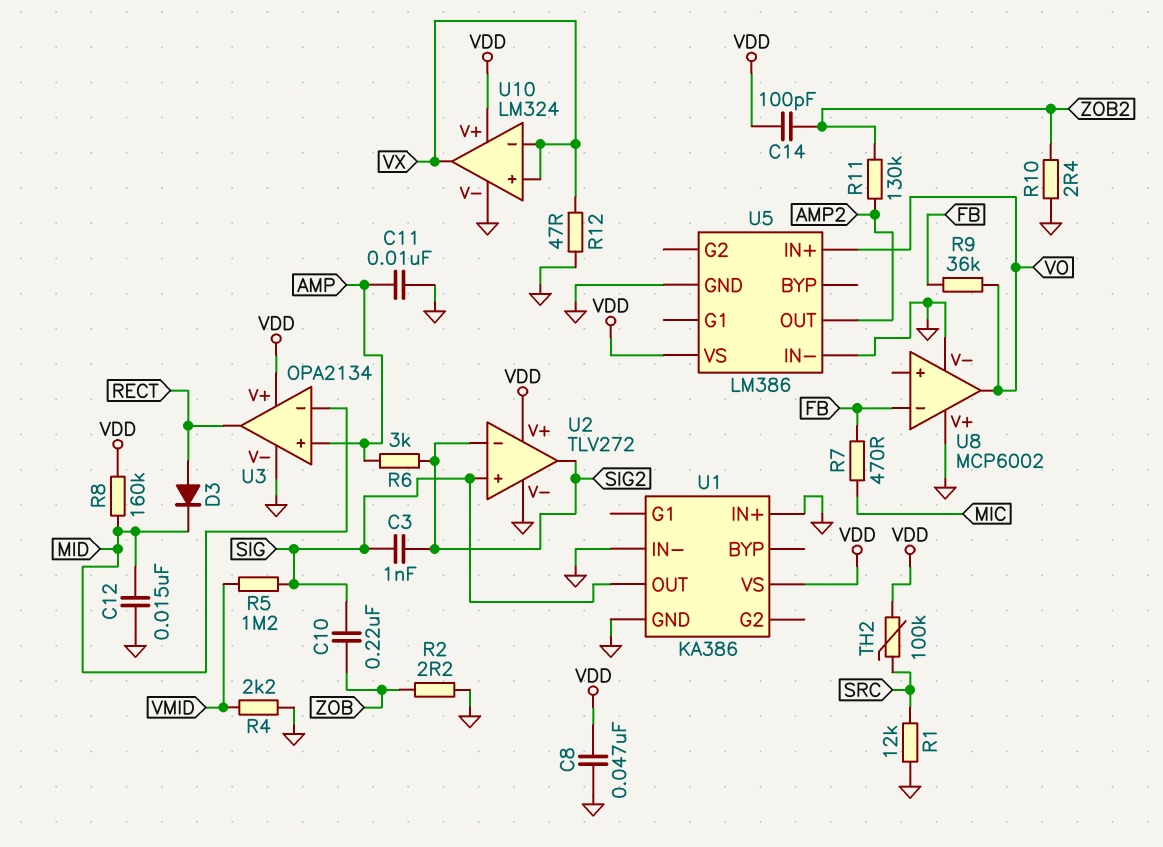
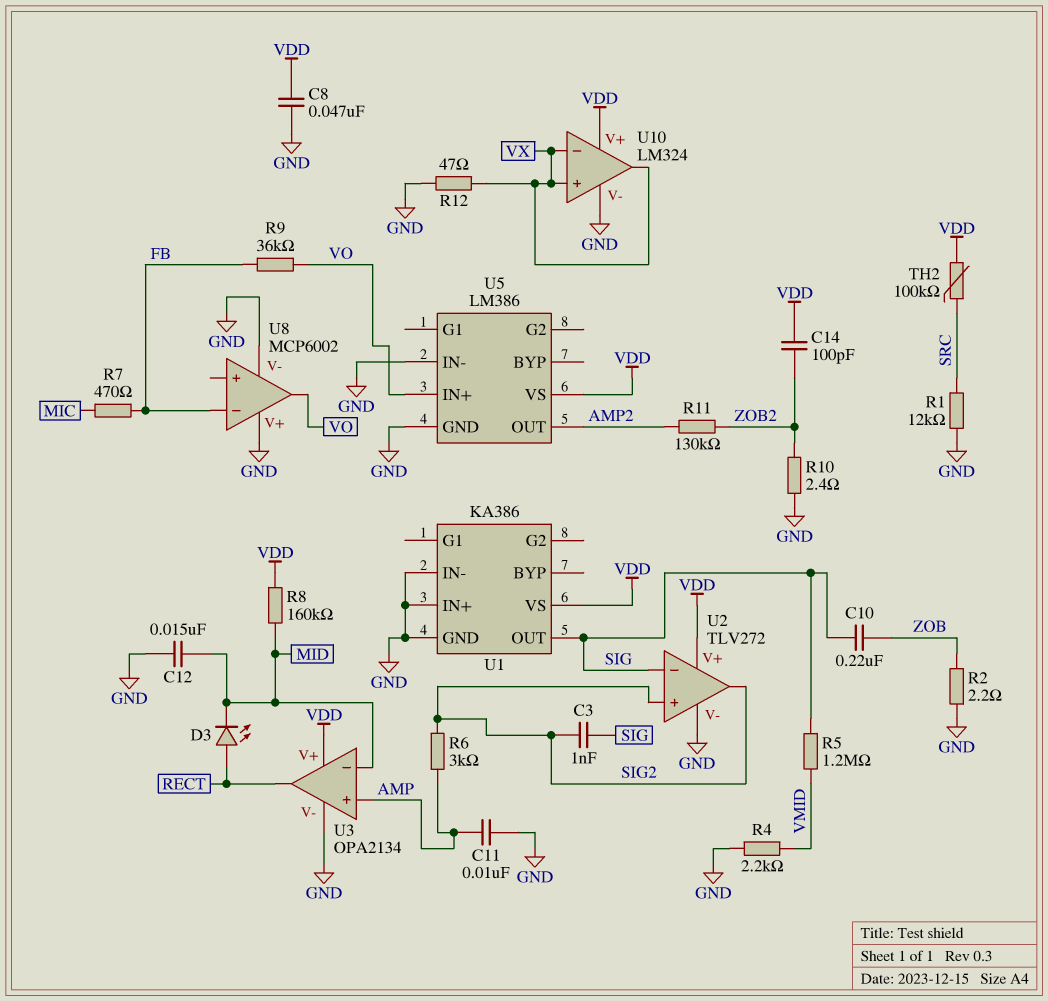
D3: diode (A RECT, K MID) -> LED (A RECT, K MID)
U2 pin in+: SIG -> SIG2
U2 pin in-: SIG2 -> SIG

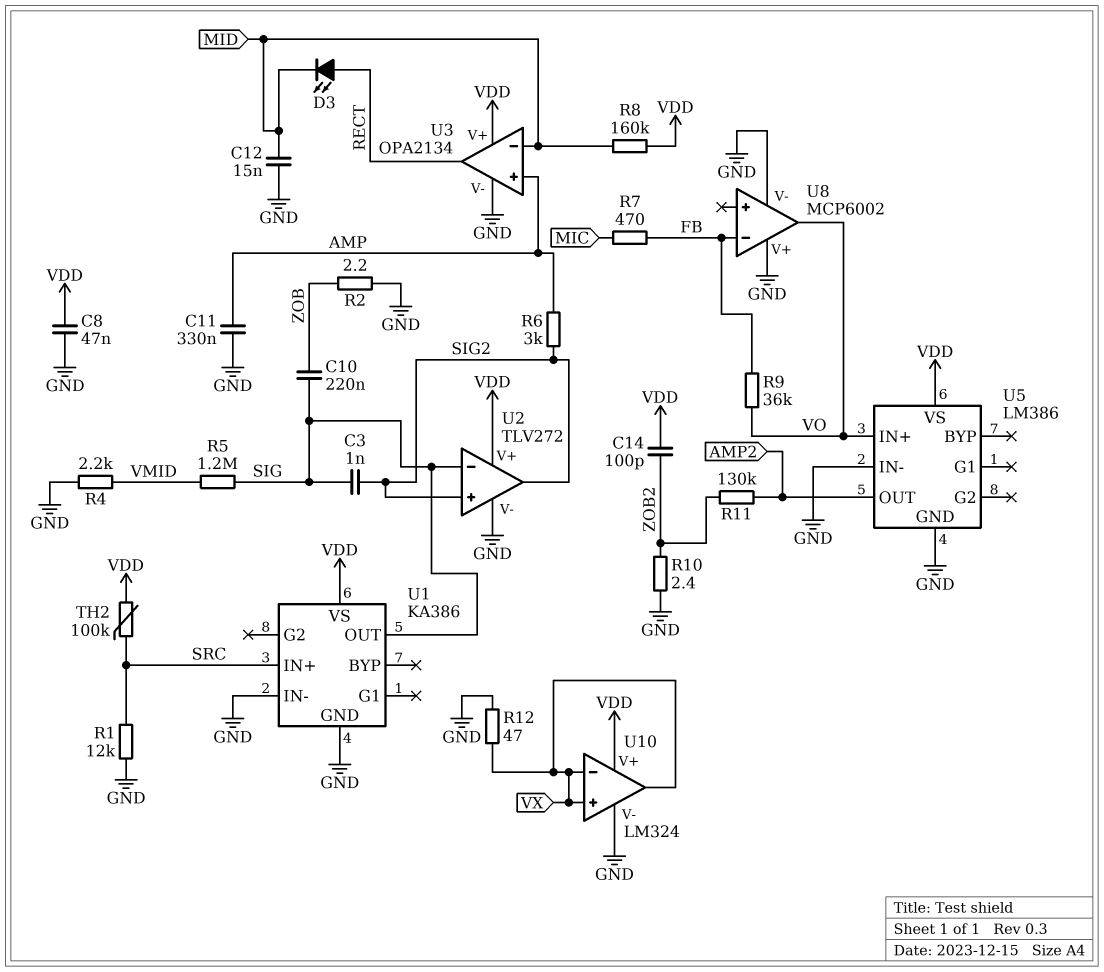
C11: 10nF (AMP, GND) -> 330nF (AMP, GND)
U1 pin IN+: GND -> SRC

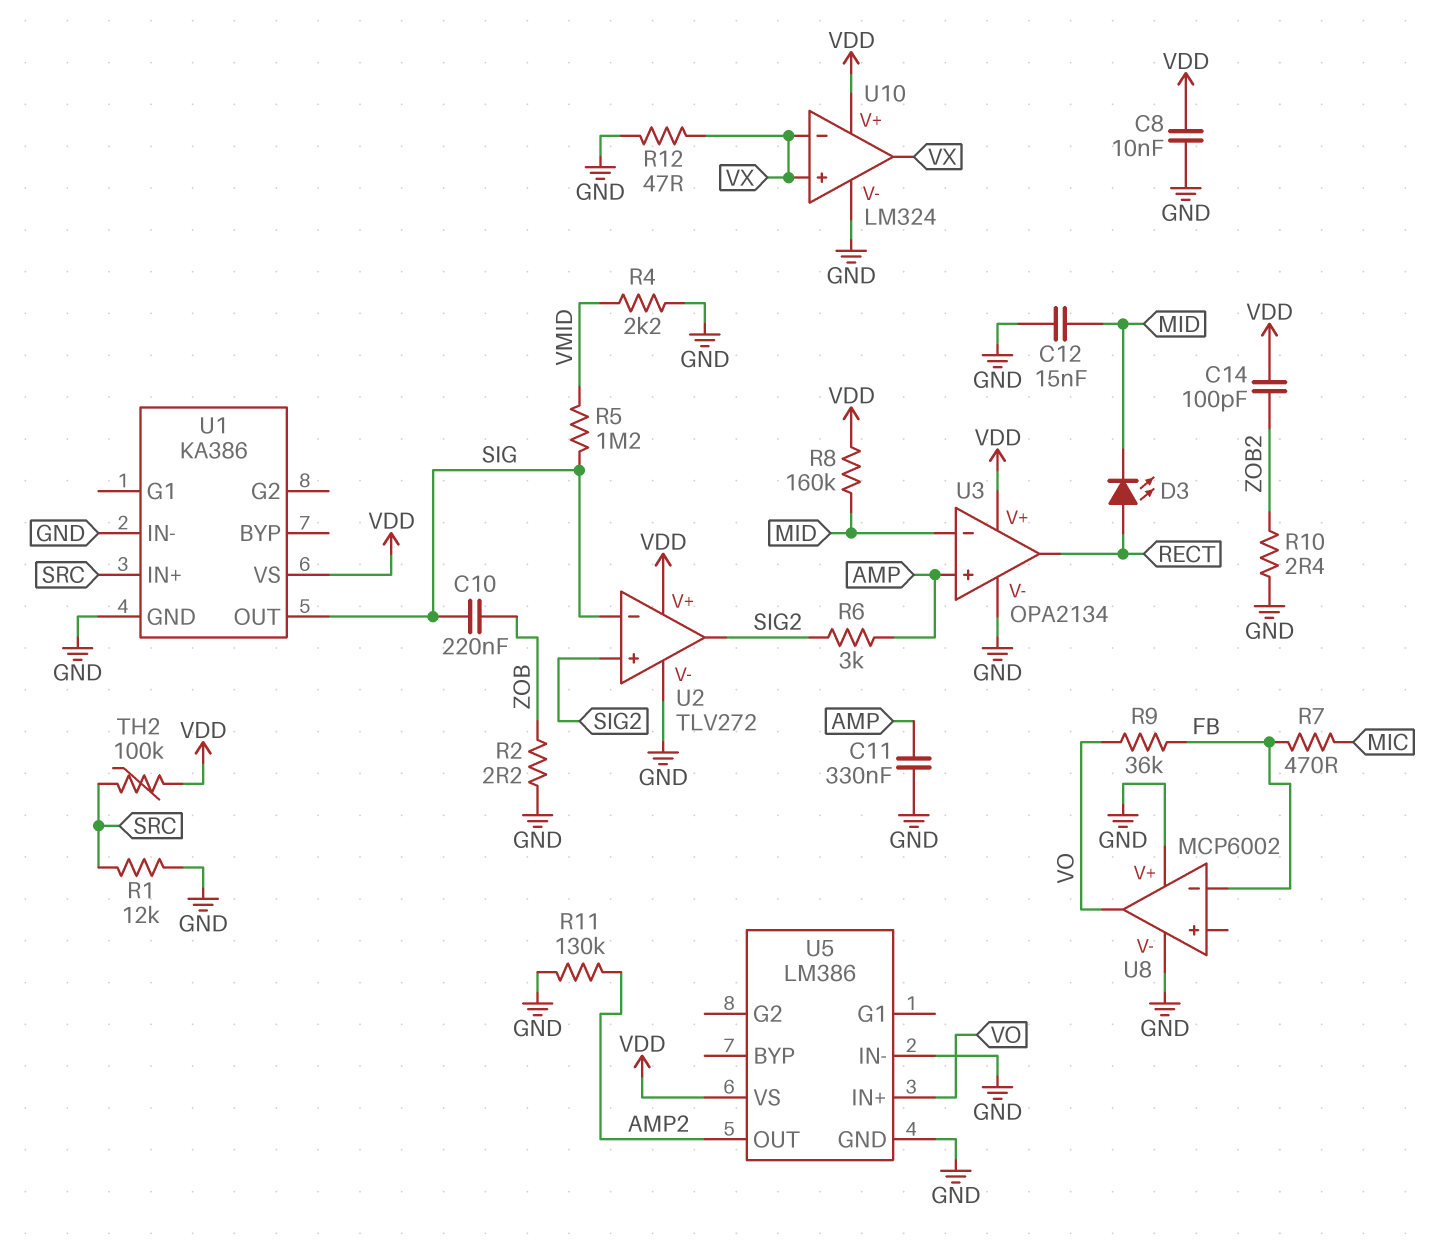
C3: 1nF (SIG, SIG2) -> none
C8: 47nF (GND, VDD) -> 10nF (GND, VDD)
R11: 130k (AMP2, ZOB2) -> 130k (AMP2, GND)

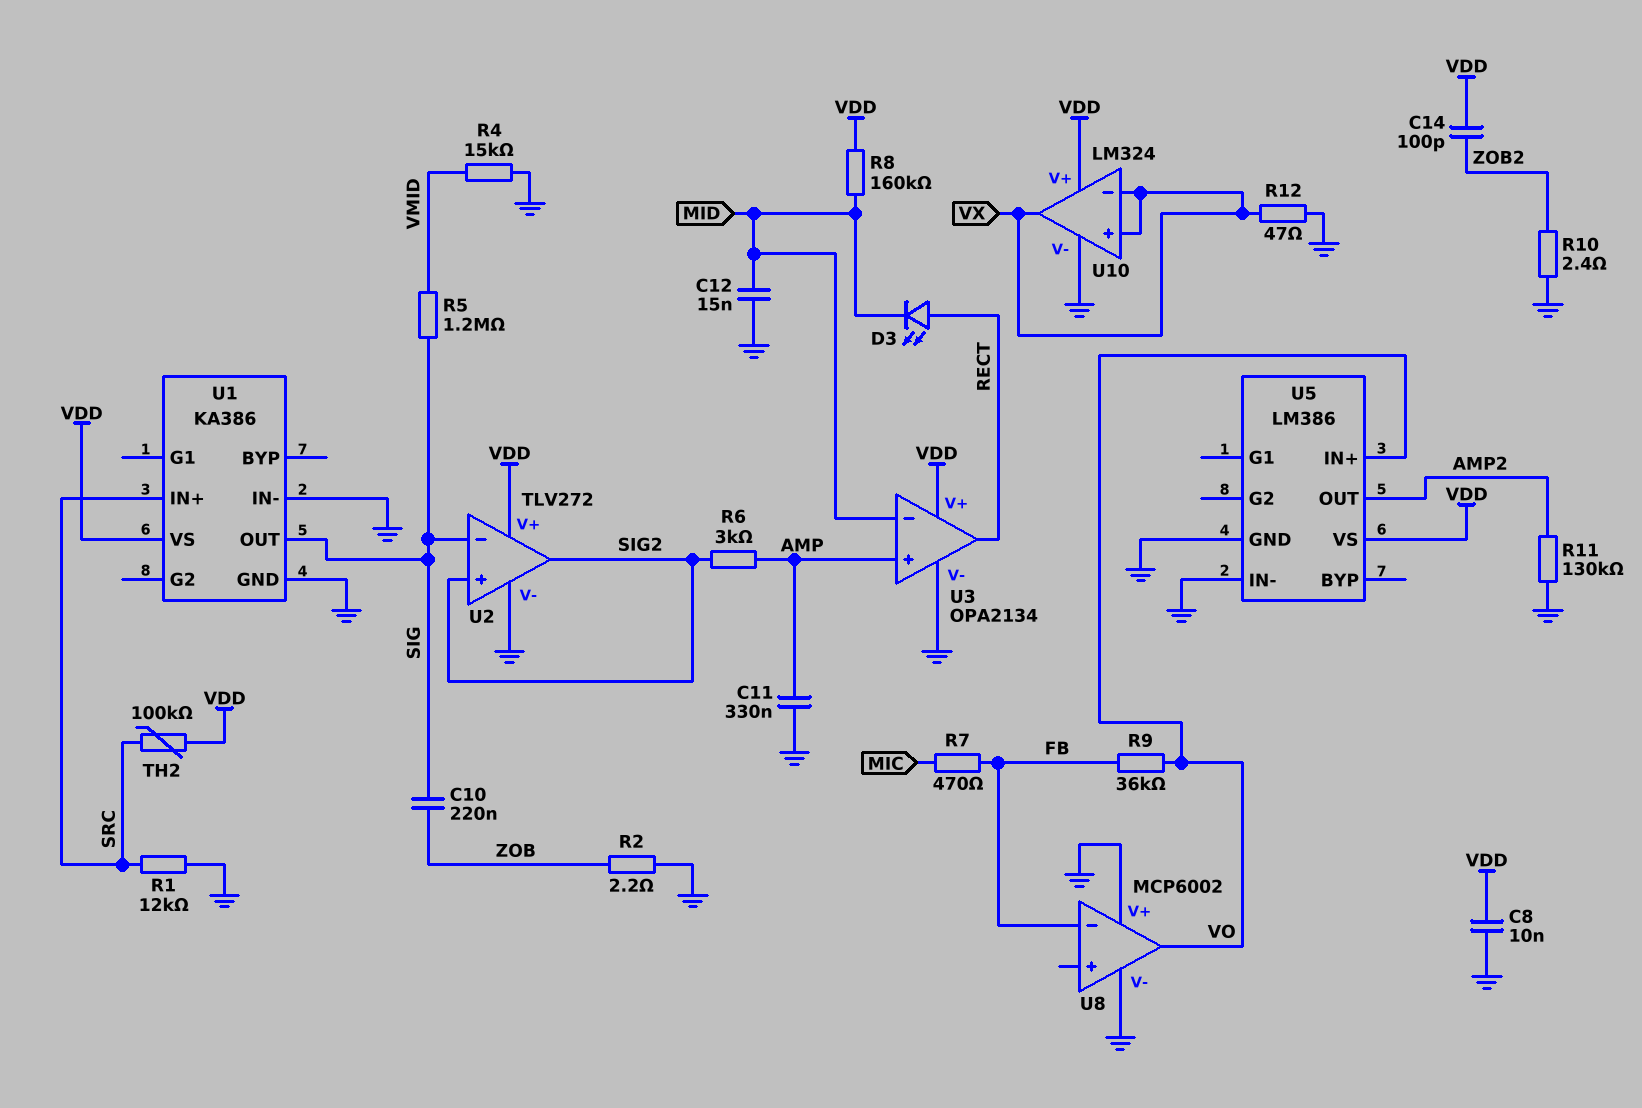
R4: 2.2k (GND, VMID) -> 15k (GND, VMID)

